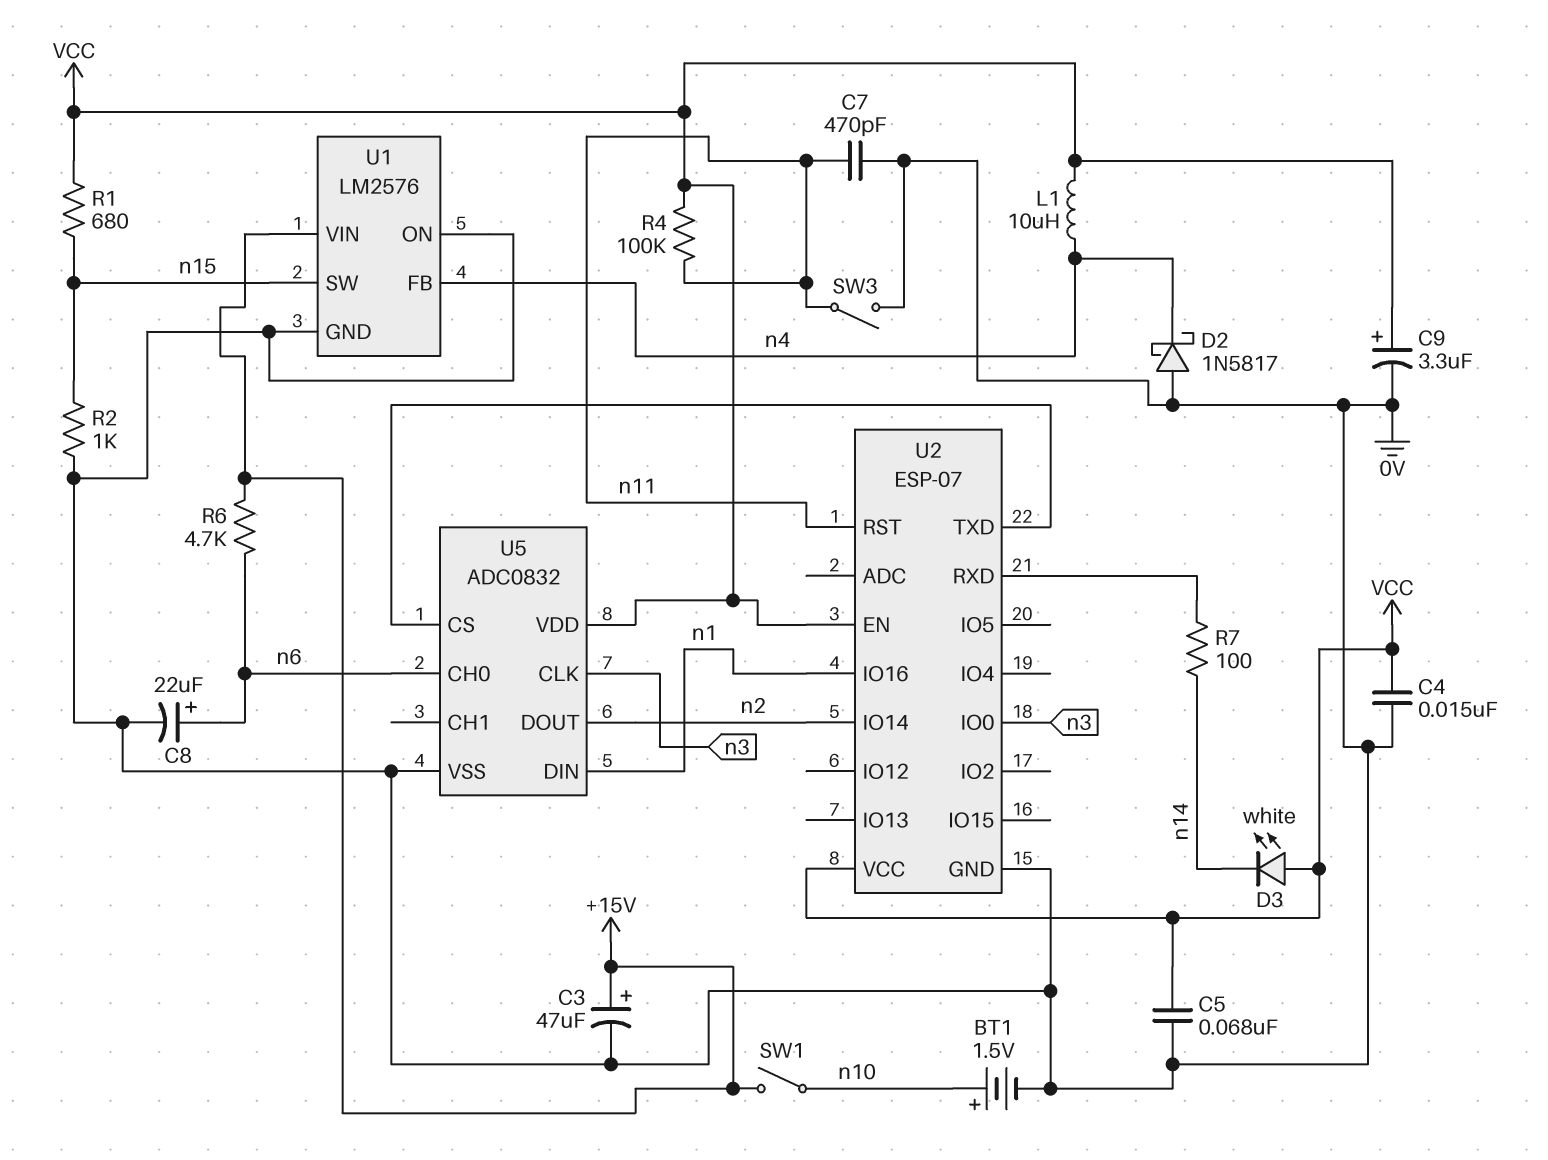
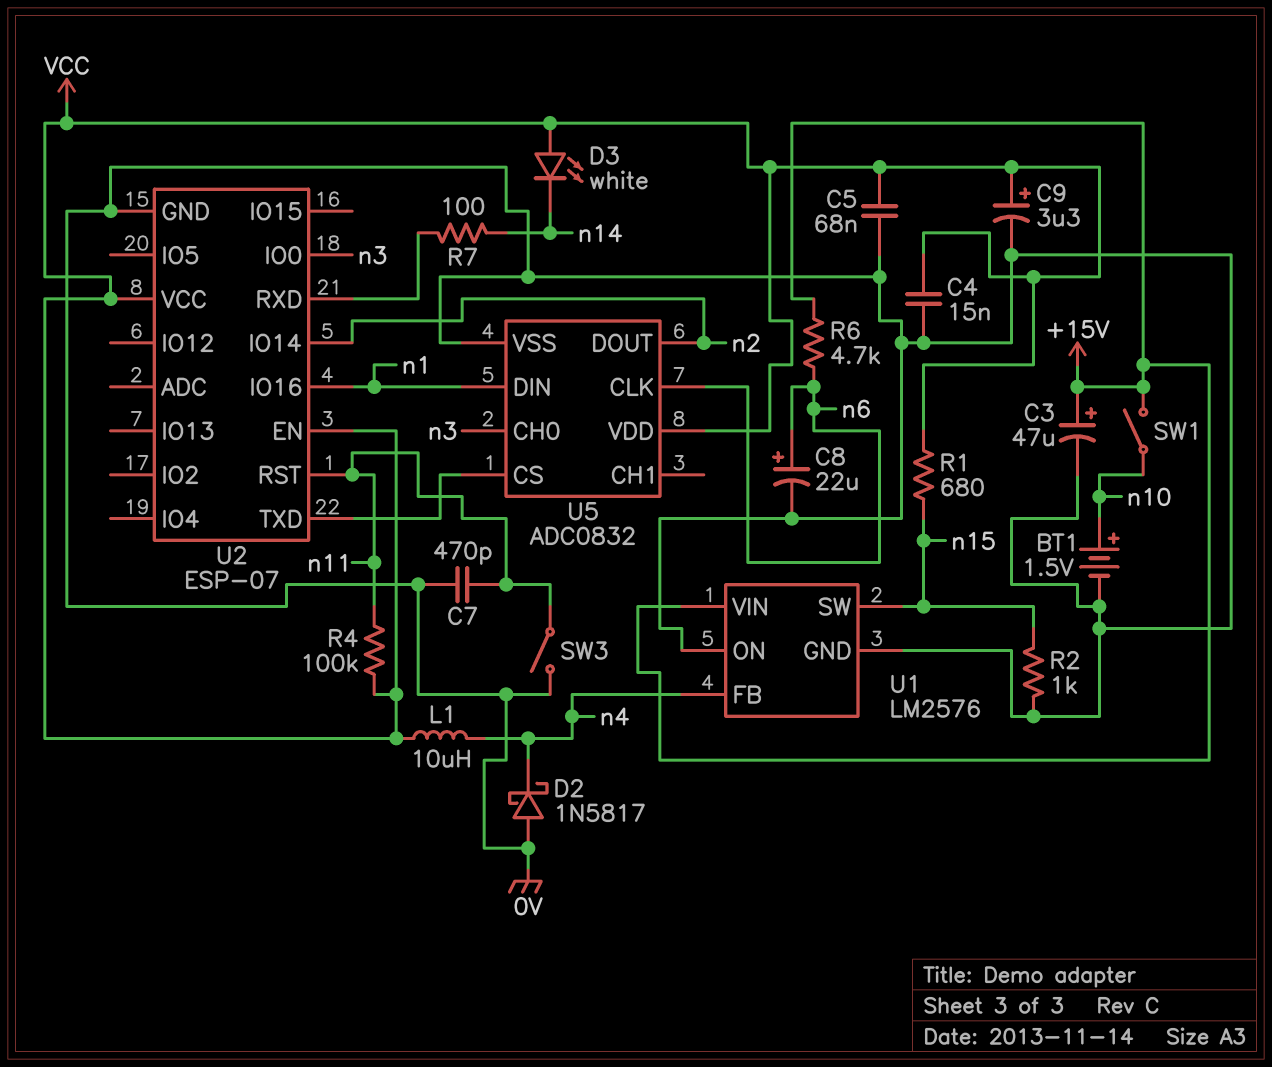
U5 pin CH0: n6 -> n3
U5 pin CLK: n3 -> n6

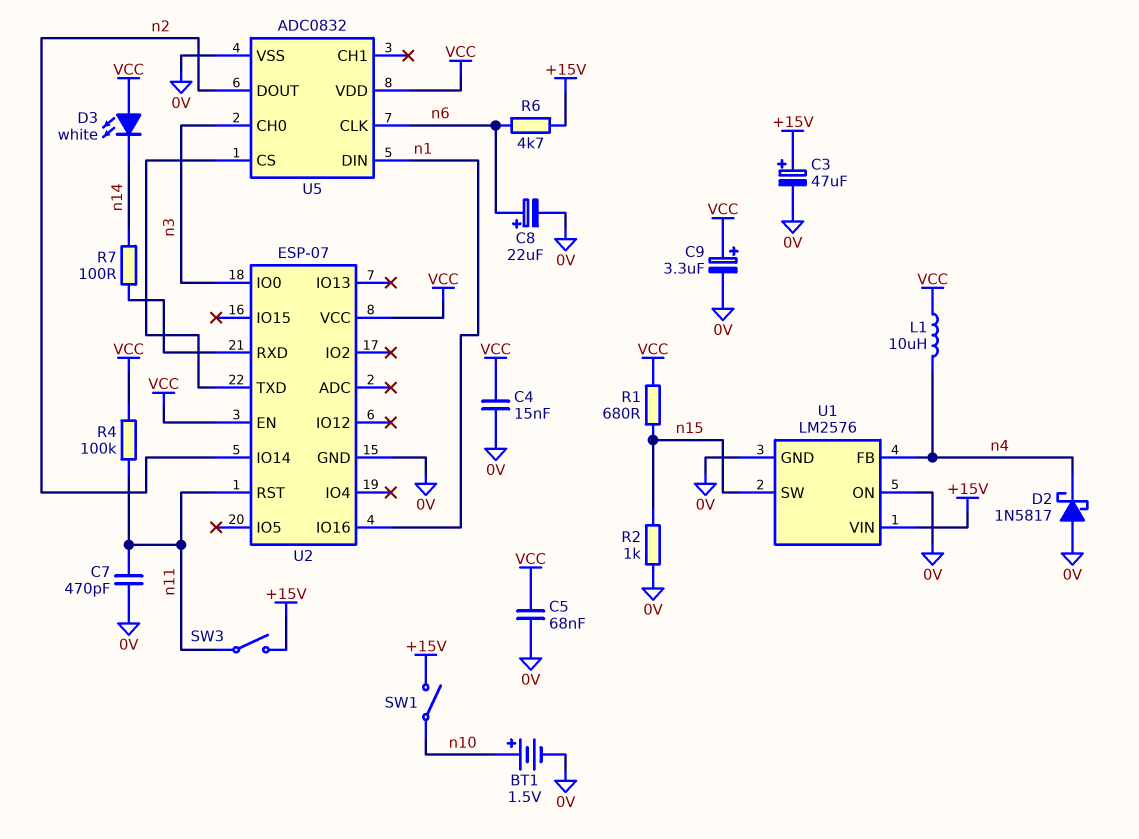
SW3: switch (0V, n11) -> switch (+15V, n11)

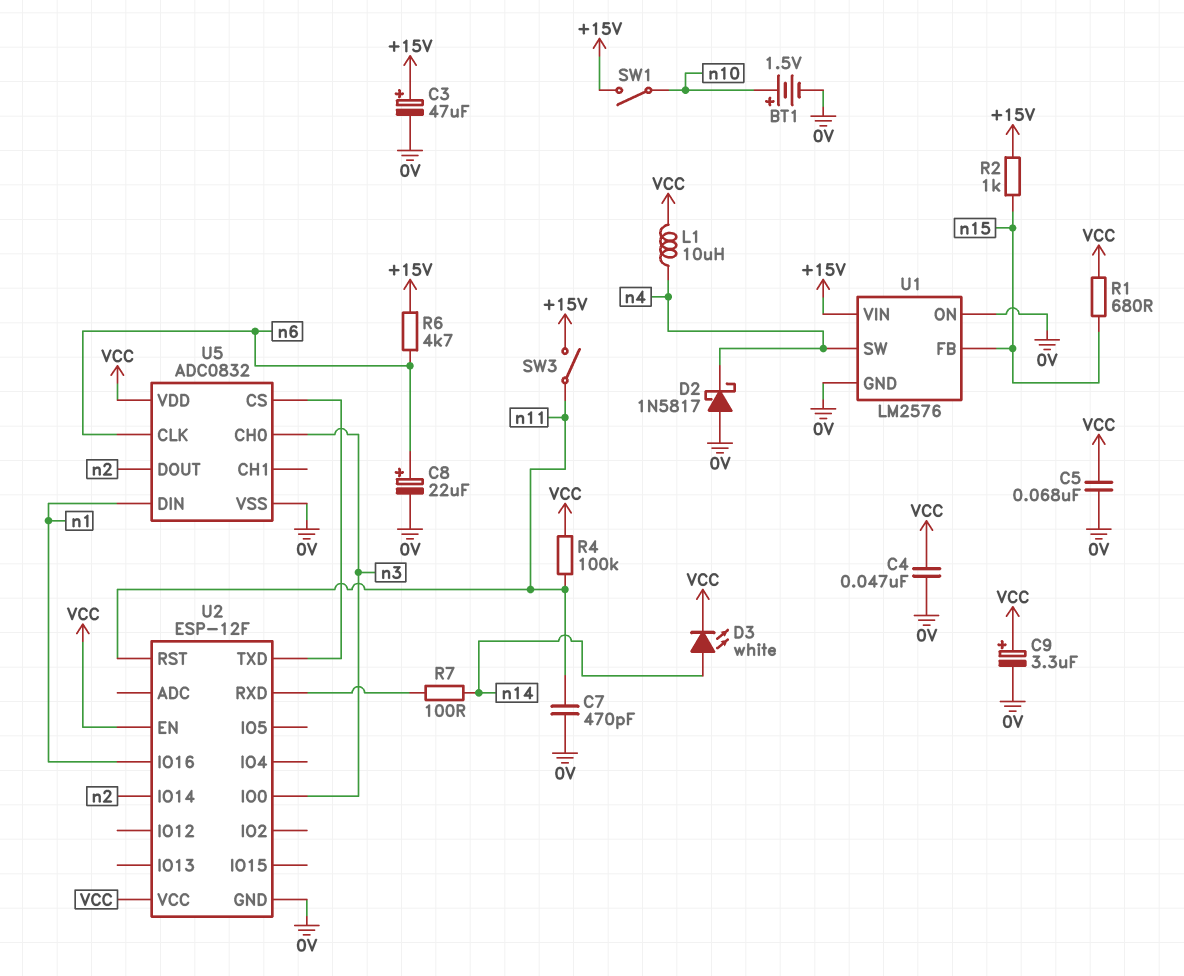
C4: 15nF (0V, VCC) -> 47nF (0V, VCC)
D3: LED white (A VCC, K n14) -> LED white (A n14, K VCC)
R2: 1k (0V, n15) -> 1k (+15V, n15)
U1 pin FB: n4 -> n15
U1 pin SW: n15 -> n4
U2: ESP-07 -> ESP-12F

